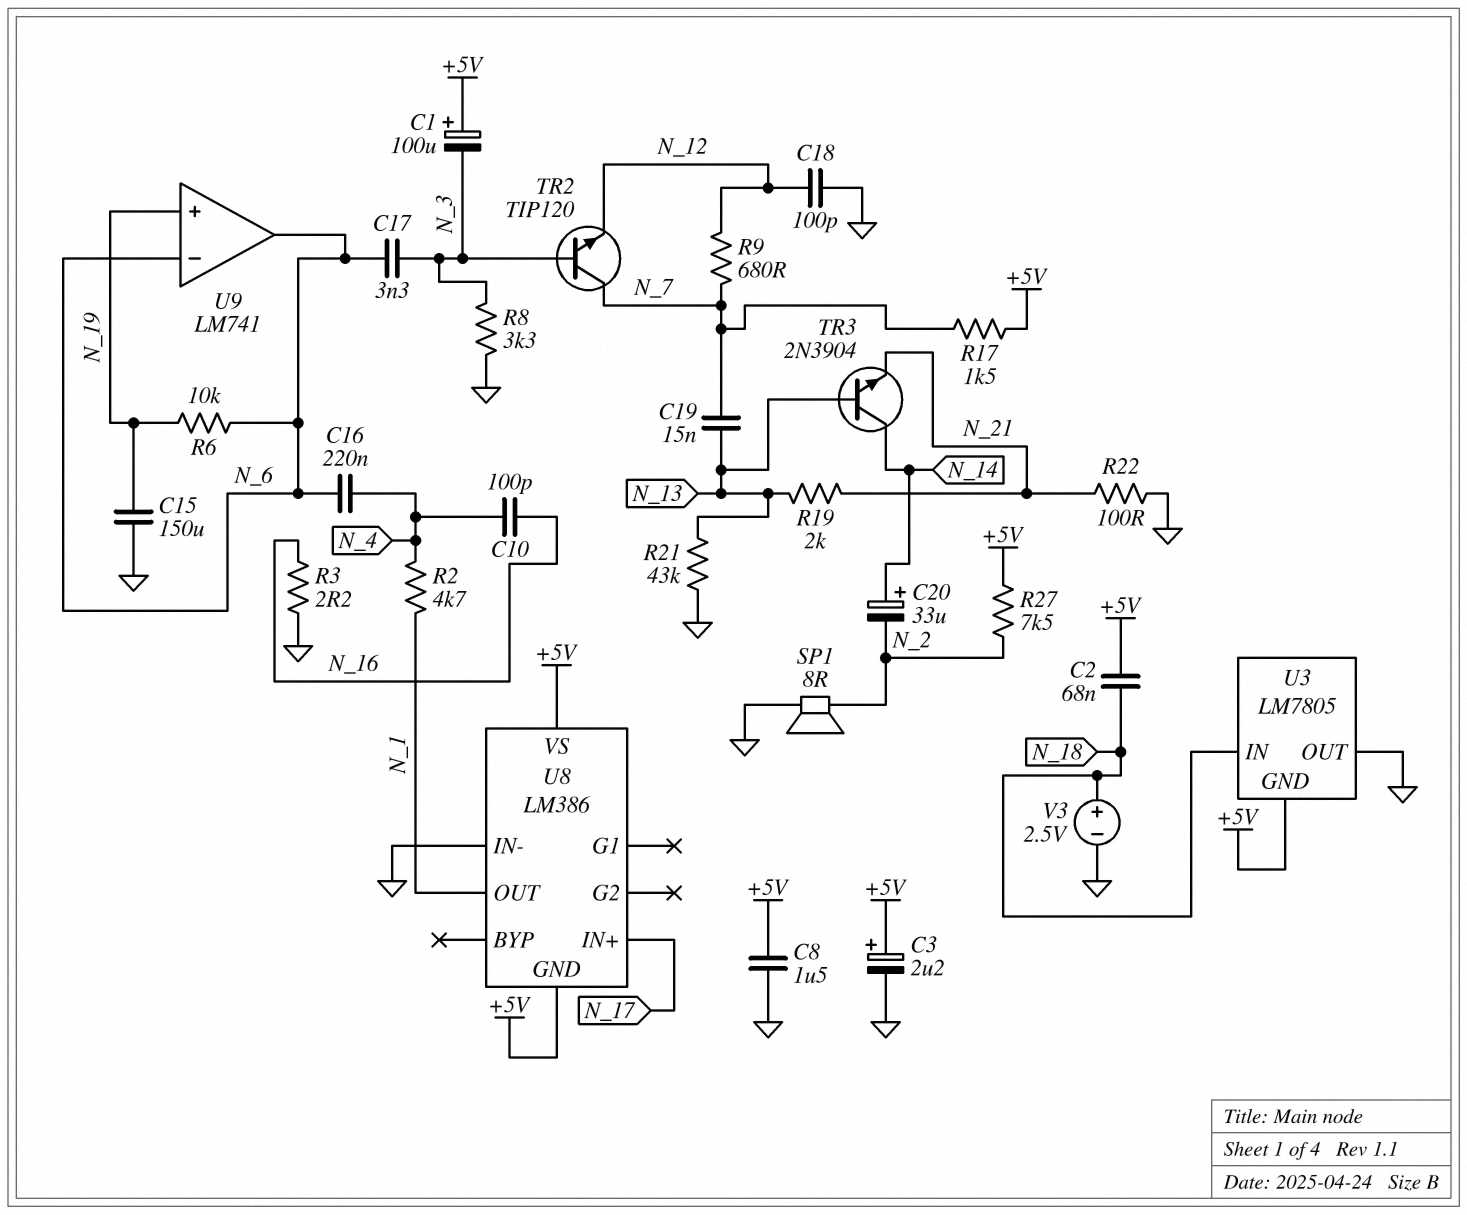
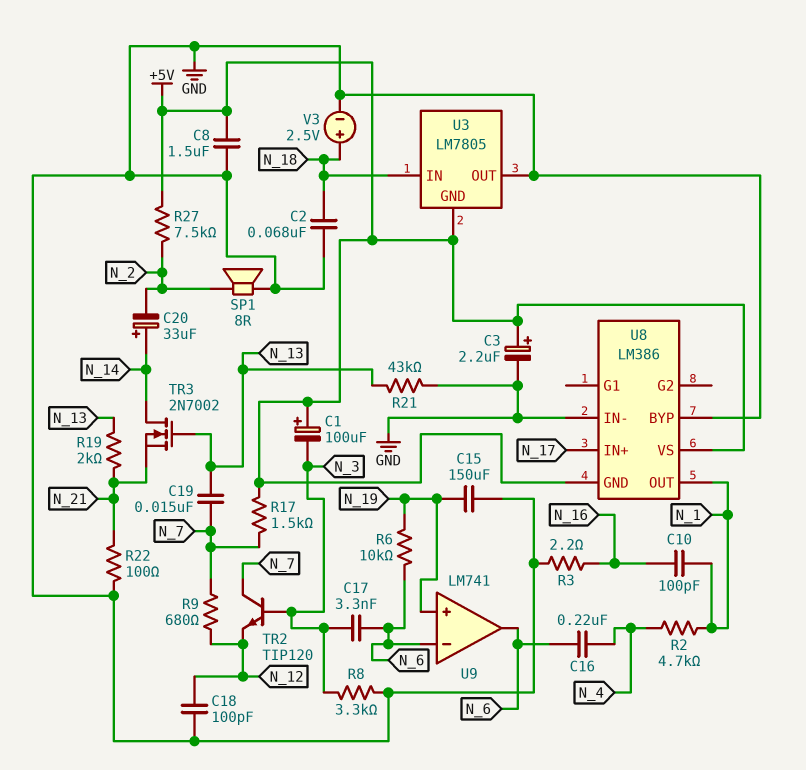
C2: 68nF (+5V, N_18) -> 68nF (GND, N_18)
C10: 100pF (N_4, N_16) -> 100pF (N_1, N_16)
TR3: NPN 2N3904 (B N_13, C N_14, E N_21) -> NMOS 2N7002 (G N_13, D N_14, S N_21)
U8 pin BYP: none -> GND

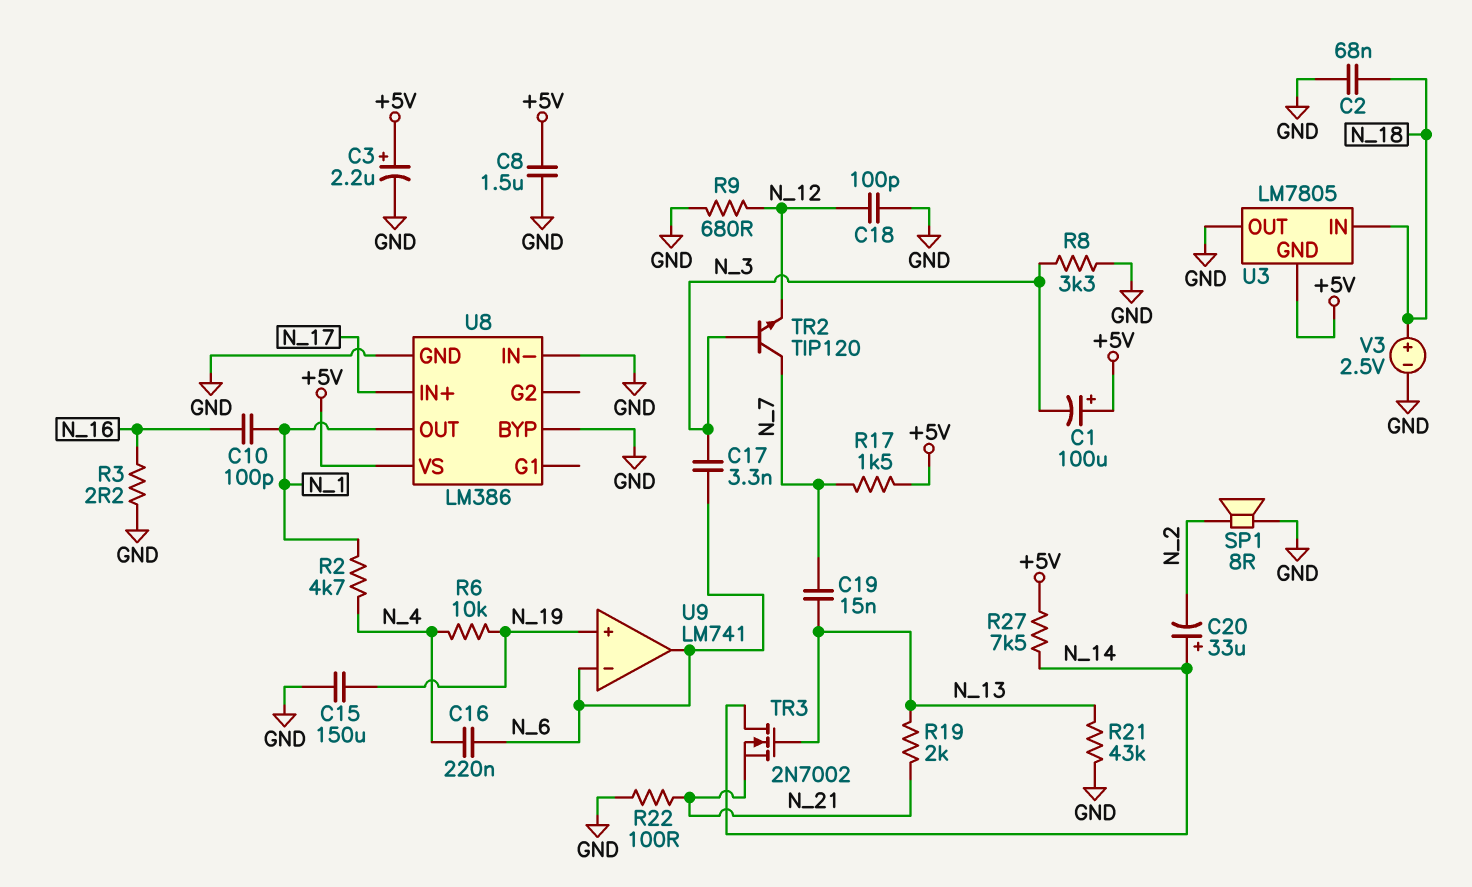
R6: 10k (N_6, N_19) -> 10k (N_4, N_19)
R9: 680 (N_7, N_12) -> 680 (GND, N_12)
R27: 7.5k (+5V, N_2) -> 7.5k (+5V, N_14)
U8 pin GND: +5V -> GND

